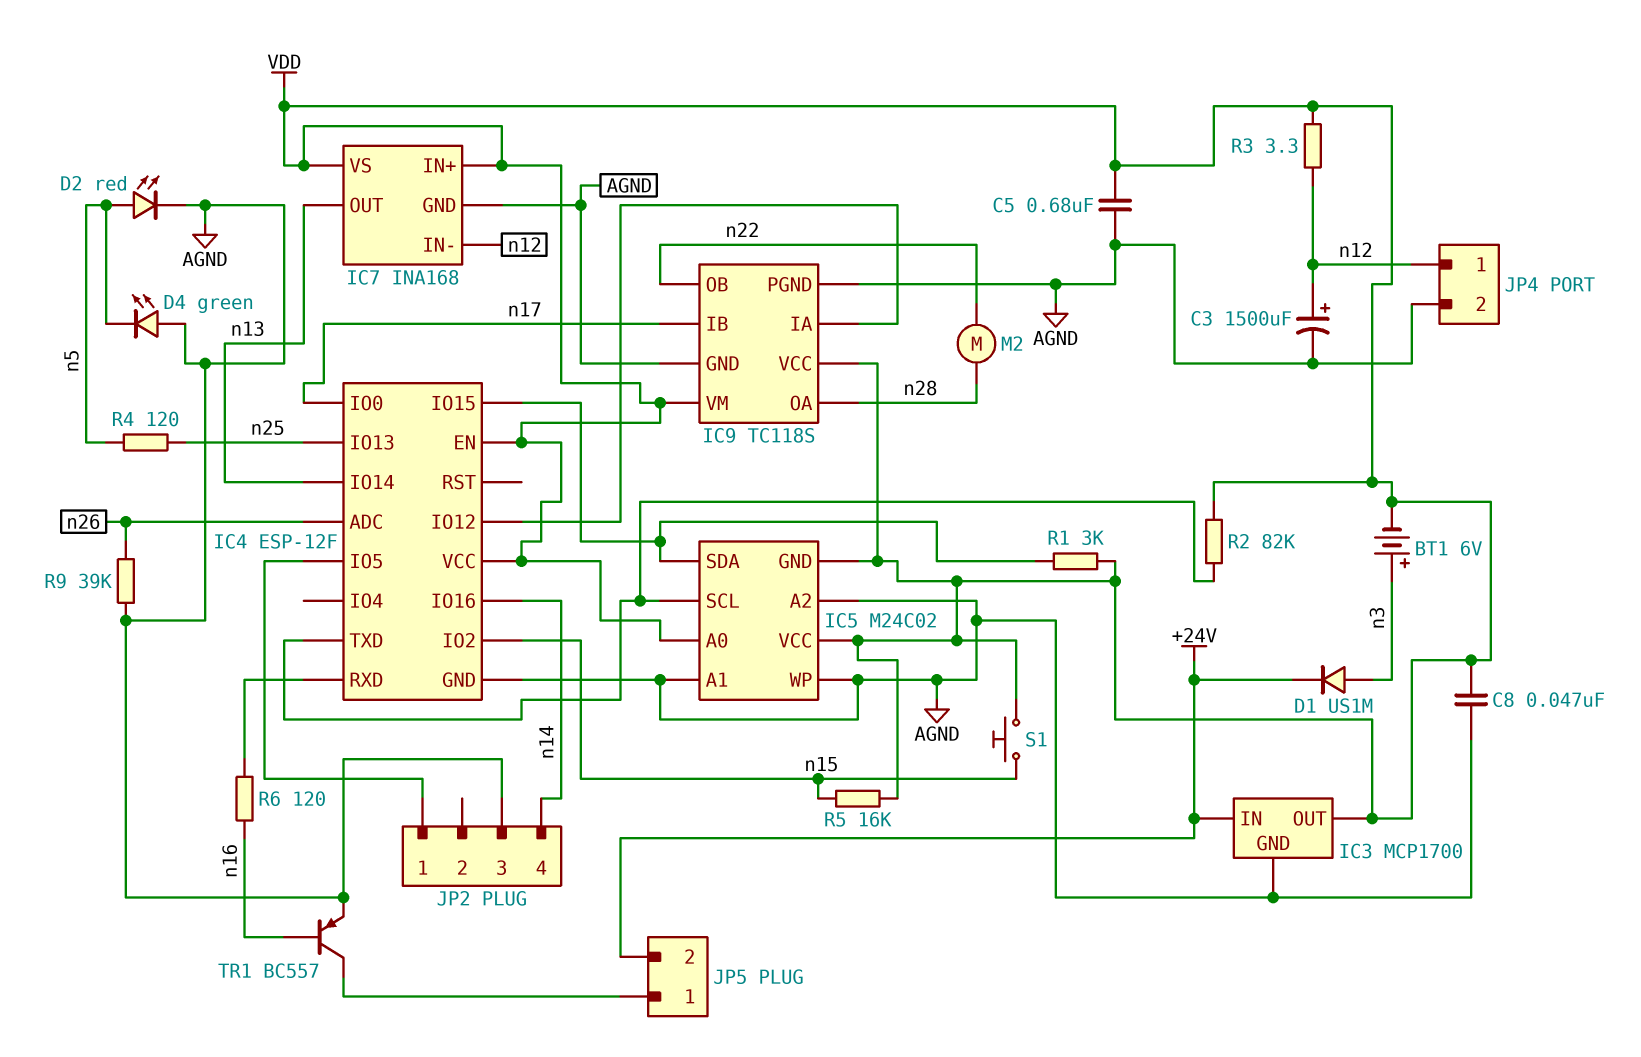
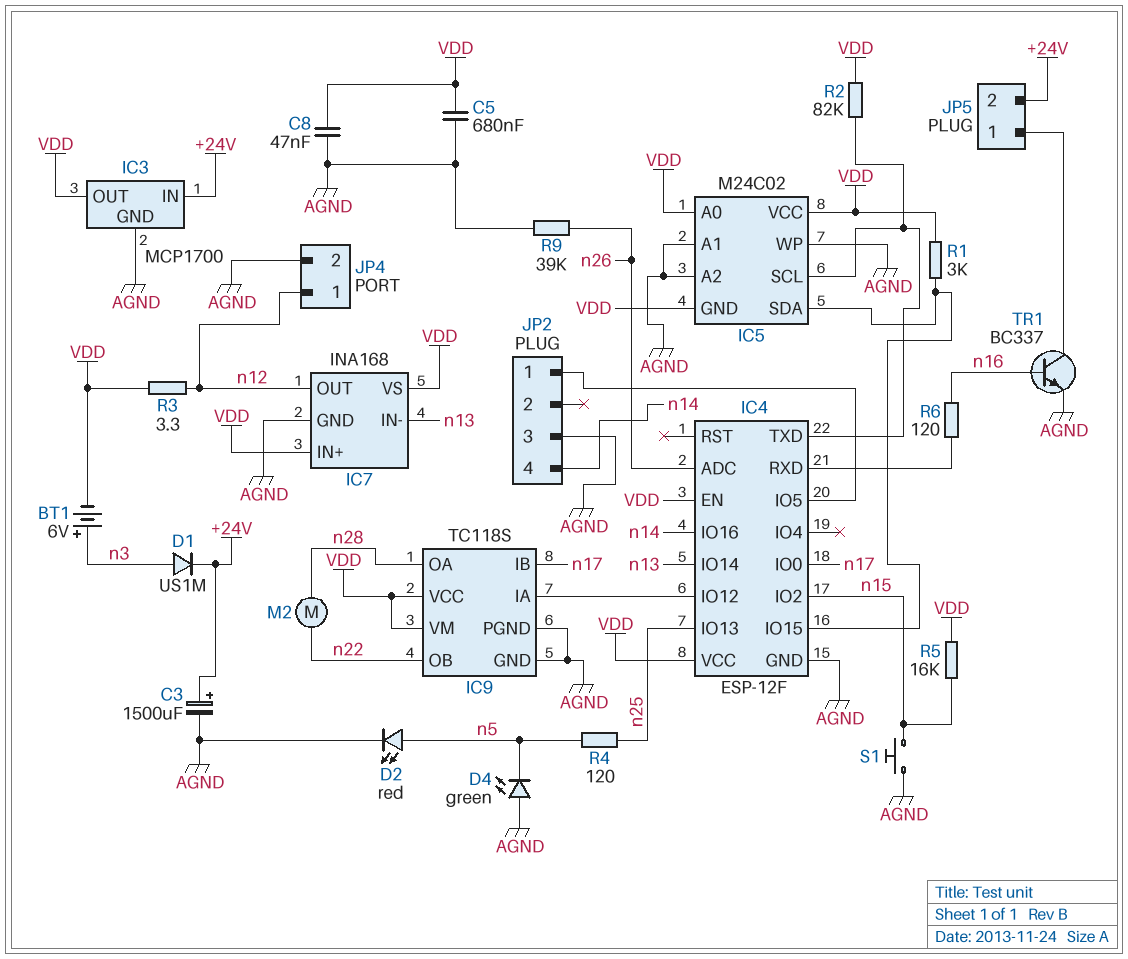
C3: 1500uF (plus n12, minus AGND) -> 1500uF (plus +24V, minus AGND)
IC7 pin IN-: n12 -> n13
IC7 pin OUT: n13 -> n12
S1: button (VDD, n15) -> button (AGND, n15)
TR1: PNP BC557 (B n16, C JP5/1, E AGND) -> NPN BC337 (B n16, C JP5/1, E AGND)

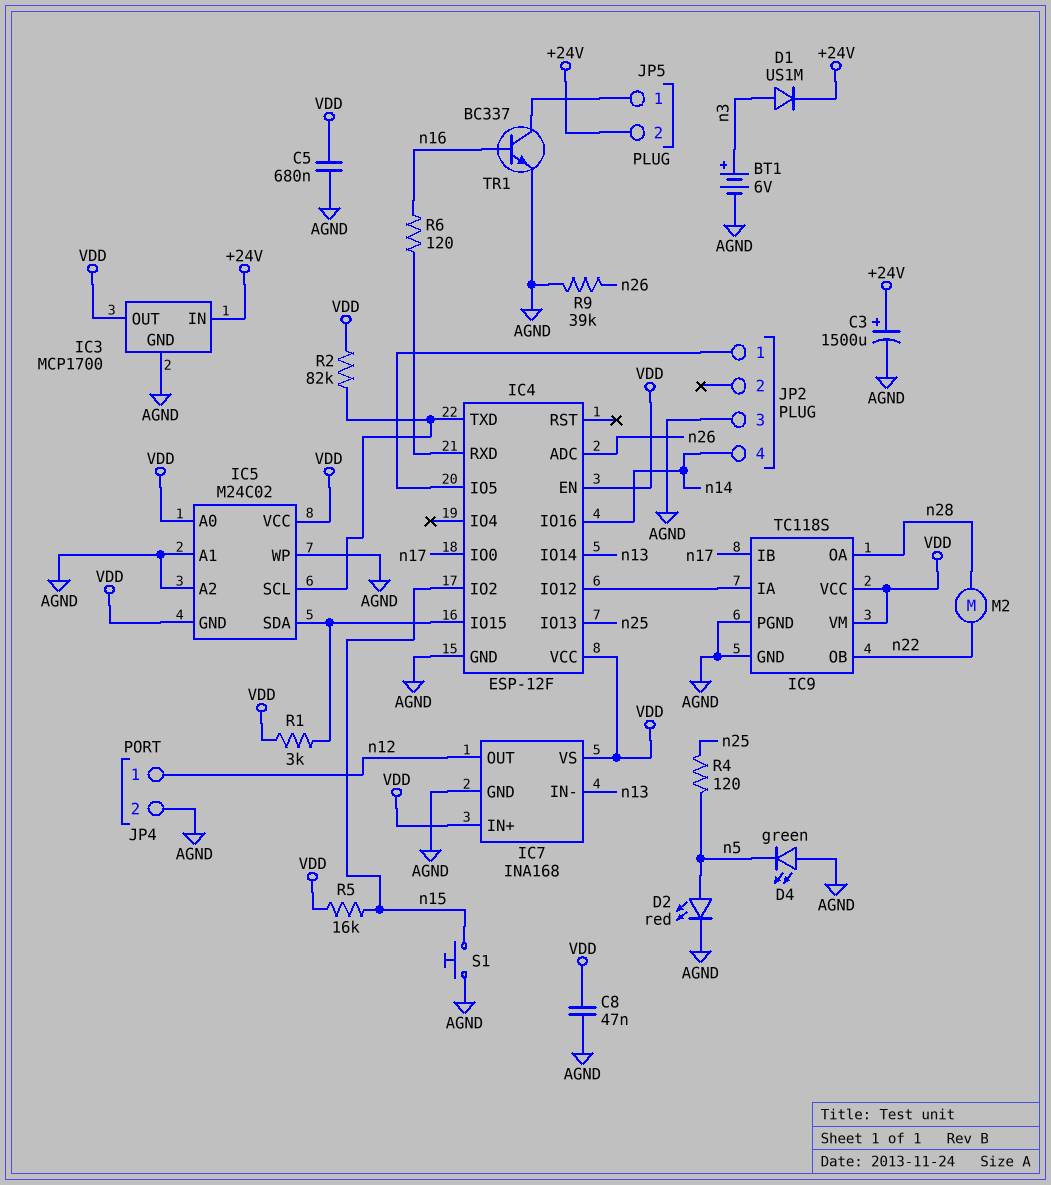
BT1: 6V (plus n3, minus VDD) -> 6V (plus n3, minus AGND)
R3: 3.3 (VDD, n12) -> none

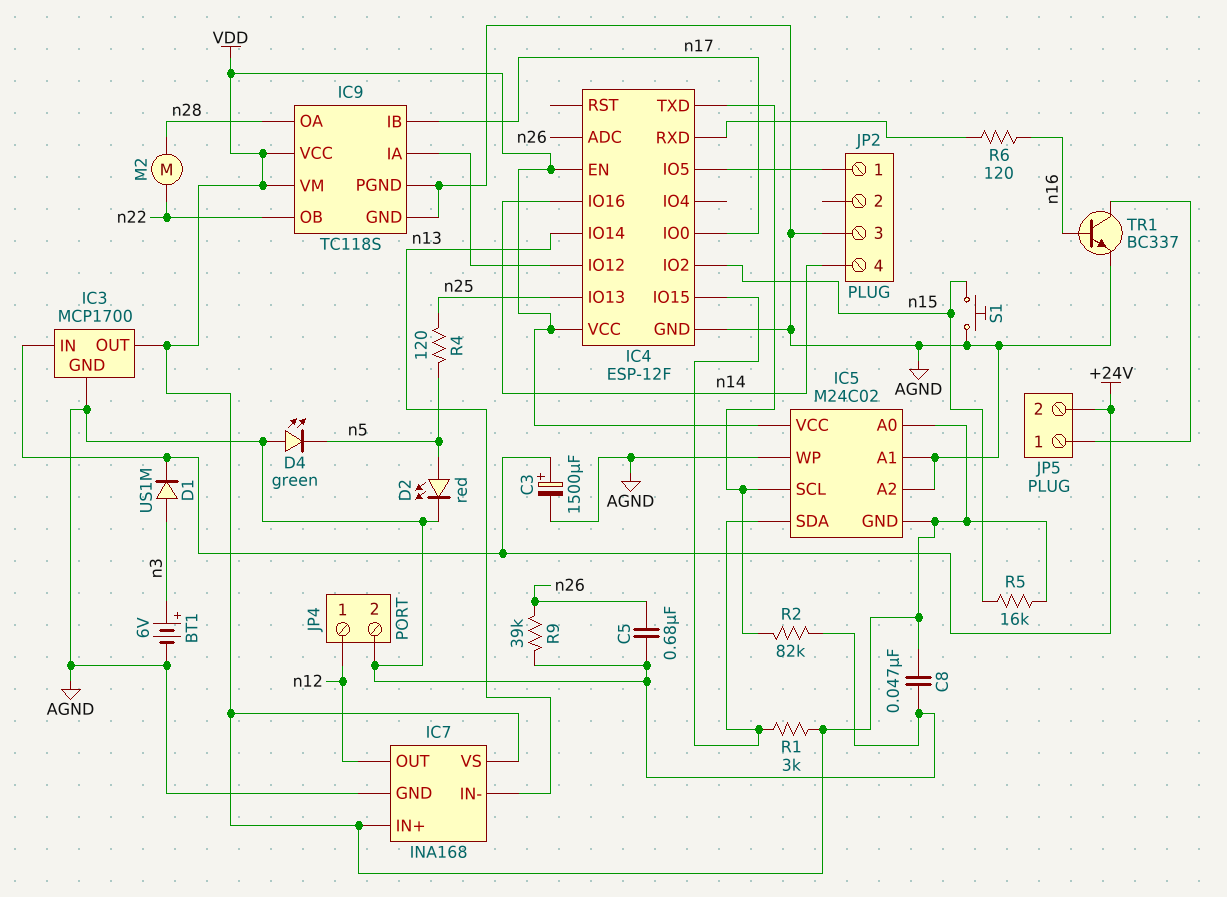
C5: 680nF (AGND, VDD) -> 680nF (AGND, n26)
R2: 82k (IC4/TXD, VDD) -> 82k (AGND, IC4/TXD)

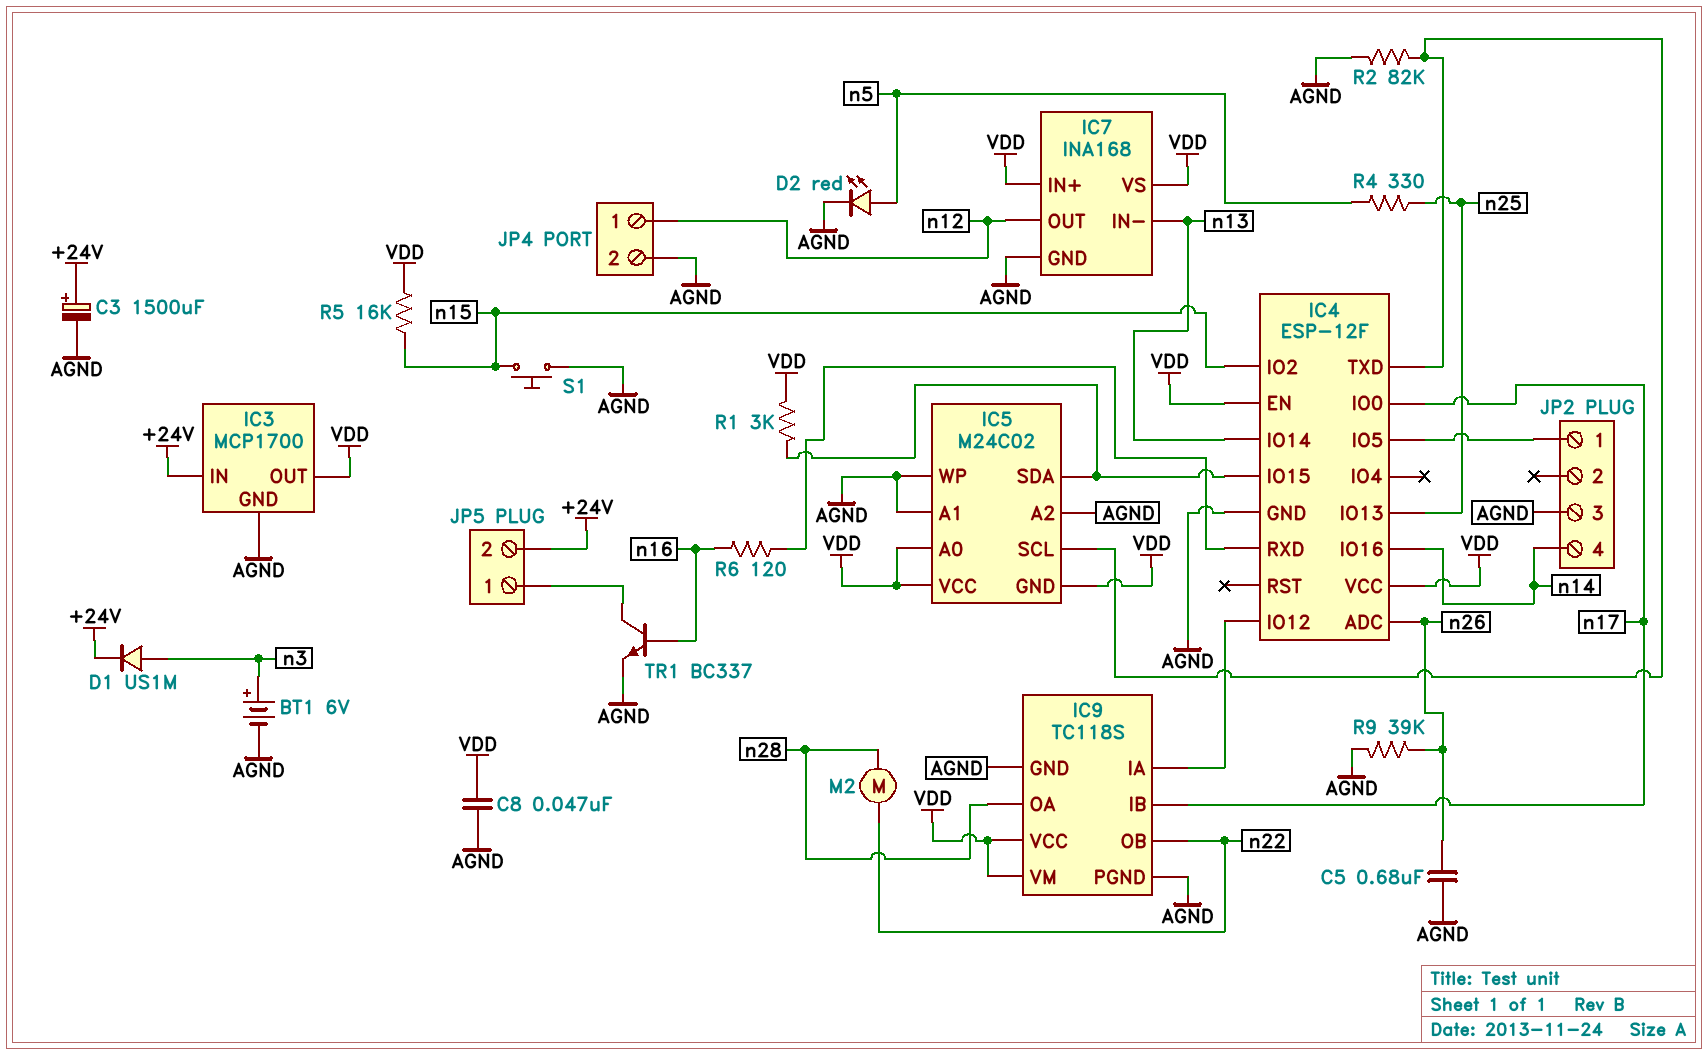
D4: LED green (A AGND, K n5) -> none
R4: 120 (n5, n25) -> 330 (n5, n25)

